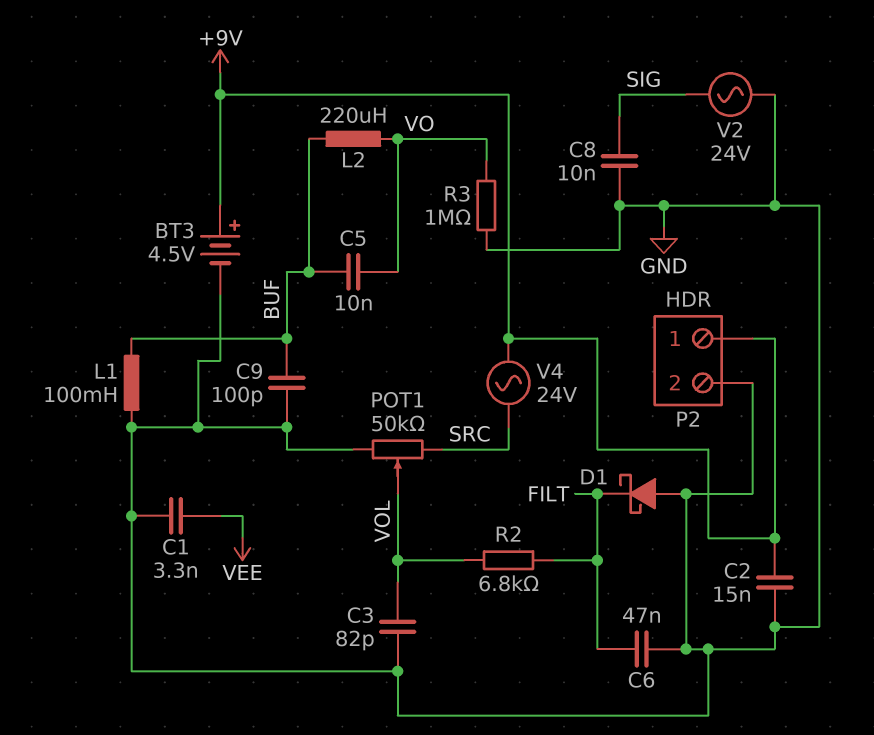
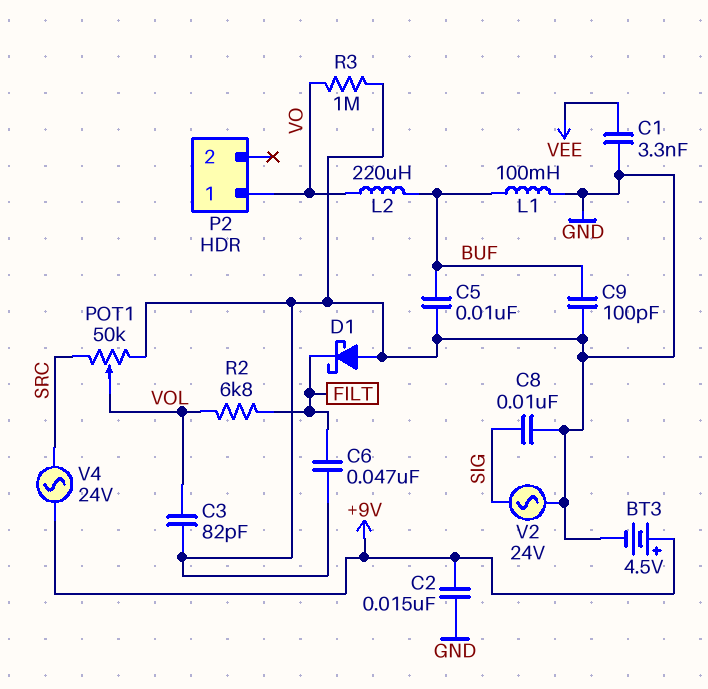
C5: 10nF (BUF, VO) -> 10nF (BUF, GND)
P2 pin 1: +9V -> VO
P2 pin 2: GND -> none

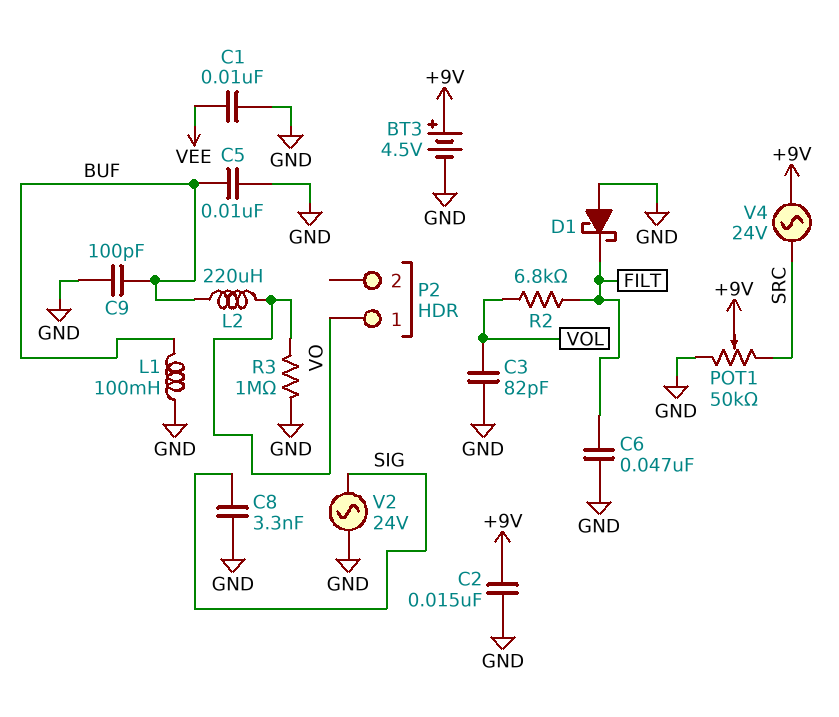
C1: 3.3nF (GND, VEE) -> 10nF (GND, VEE)
C8: 10nF (GND, SIG) -> 3.3nF (GND, SIG)
POT1: 50k (GND, SRC, wiper VOL) -> 50k (GND, SRC, wiper +9V)

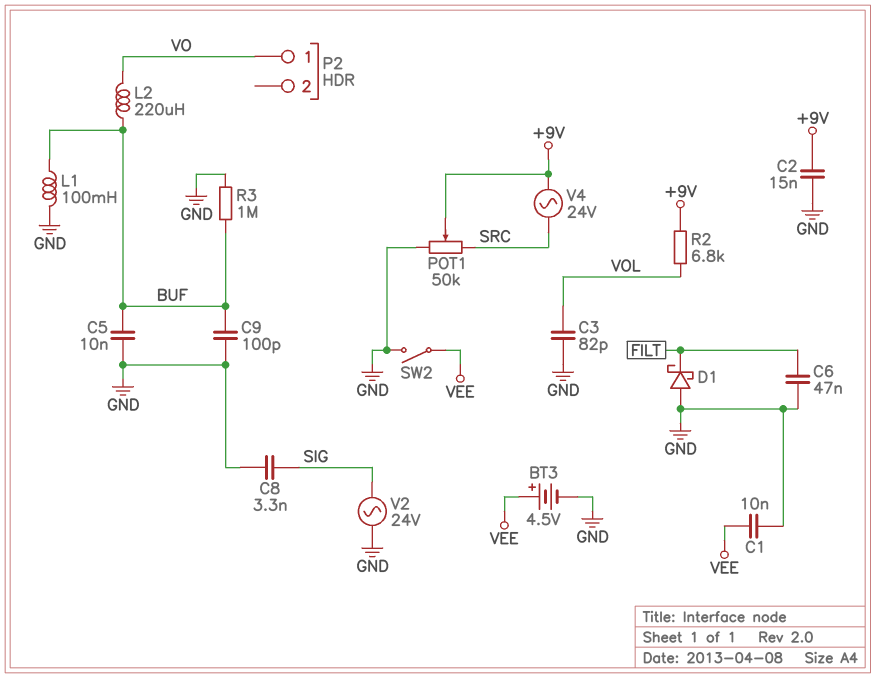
BT3: 4.5V (plus +9V, minus GND) -> 4.5V (plus VEE, minus GND)
R2: 6.8k (FILT, VOL) -> 6.8k (+9V, VOL)
R3: 1M (GND, VO) -> 1M (BUF, GND)
SW2: none -> switch (GND, VEE)

